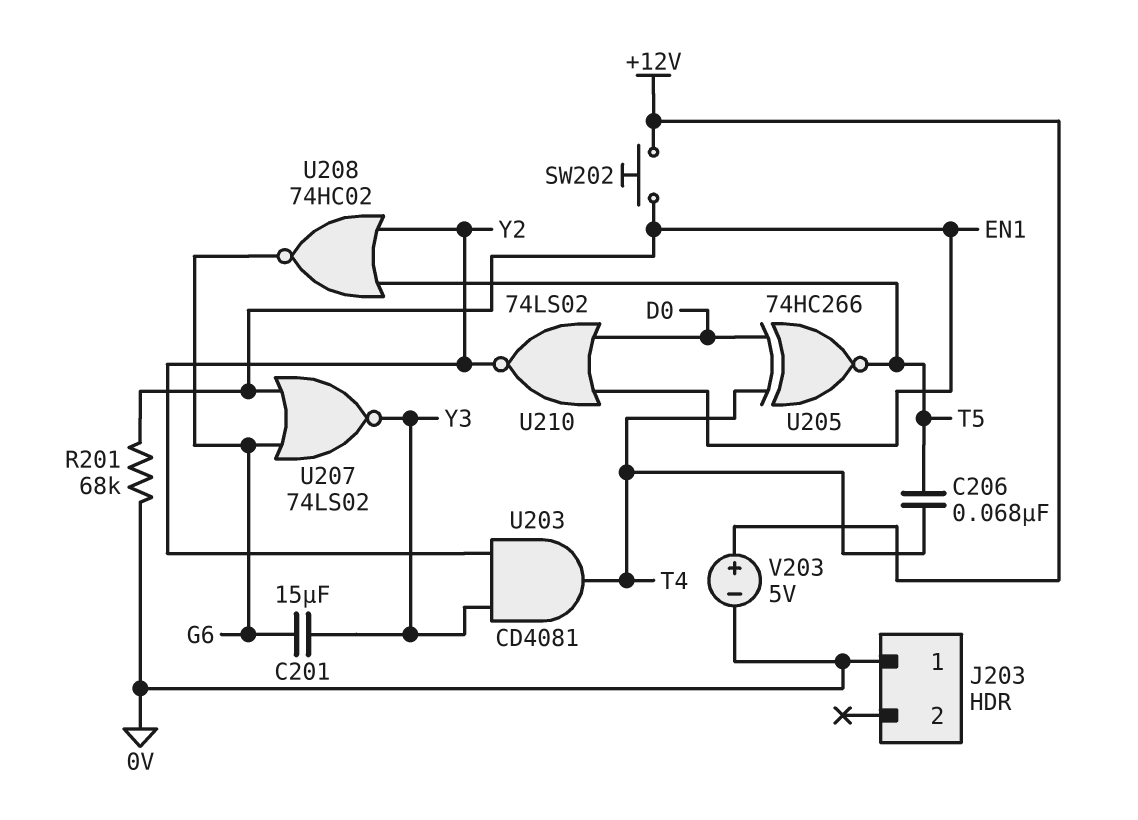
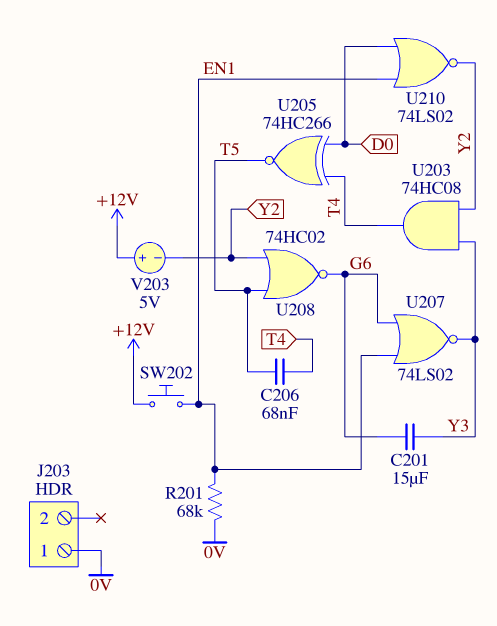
U203: AND CD4081 (in Y2, in Y3, out T4) -> AND 74HC08 (in Y2, in Y3, out T4)
V203: 5V (plus +12V, minus 0V) -> 5V (plus +12V, minus Y2)

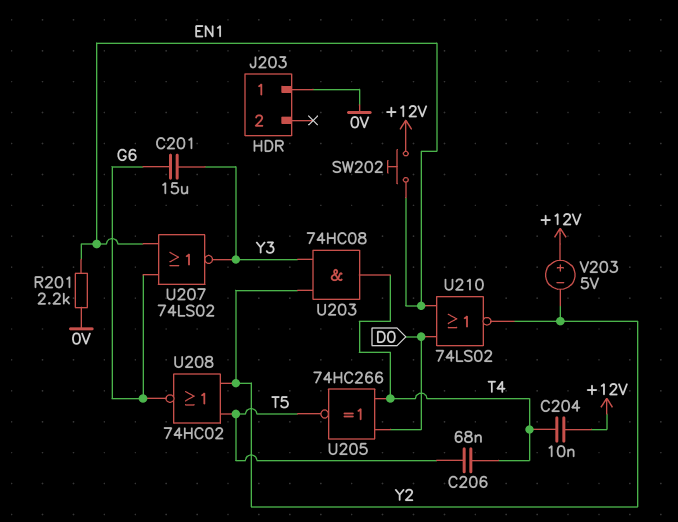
C204: none -> 10nF (+12V, T4)
R201: 68k (0V, EN1) -> 2.2k (0V, EN1)

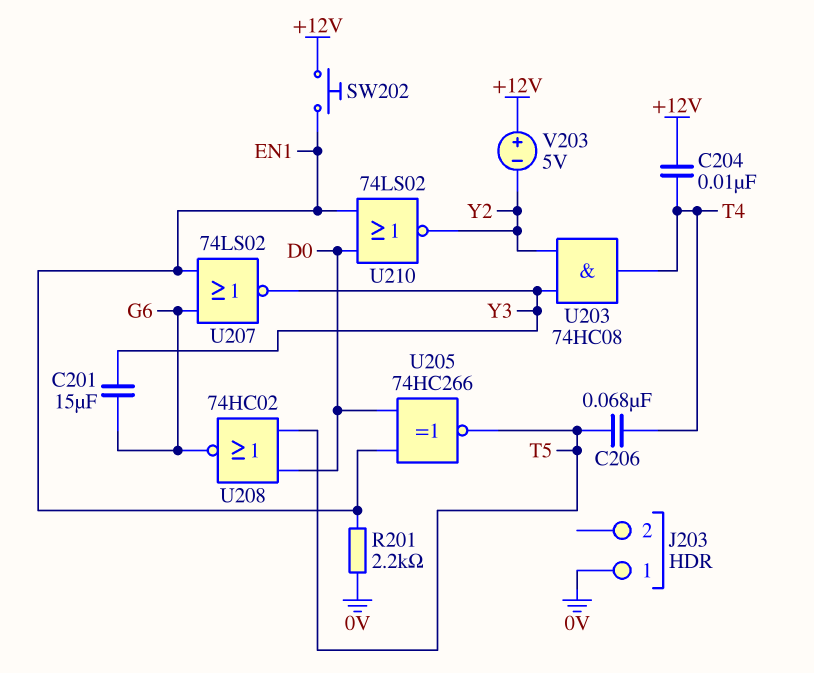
U205: XNOR 74HC266 (in D0, in T4, out T5) -> XNOR 74HC266 (in D0, in EN1, out T5)
U208: NOR 74HC02 (in T5, in Y2, out G6) -> NOR 74HC02 (in D0, in T5, out G6)

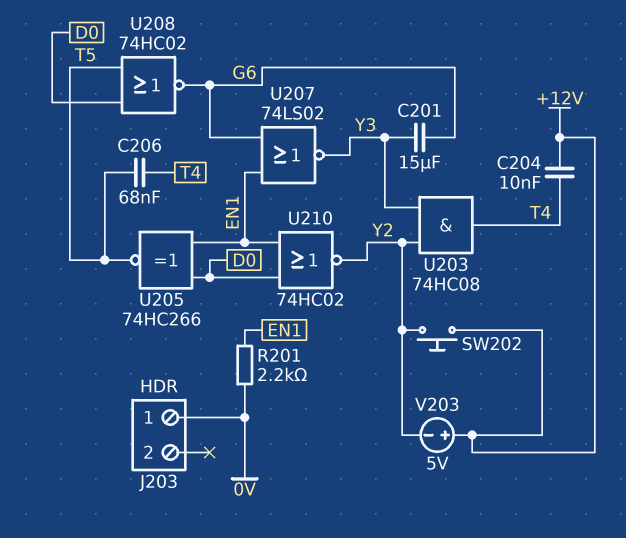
SW202: button (+12V, EN1) -> button (+12V, Y2)
U210: NOR 74LS02 (in D0, in EN1, out Y2) -> NOR 74HC02 (in D0, in EN1, out Y2)

